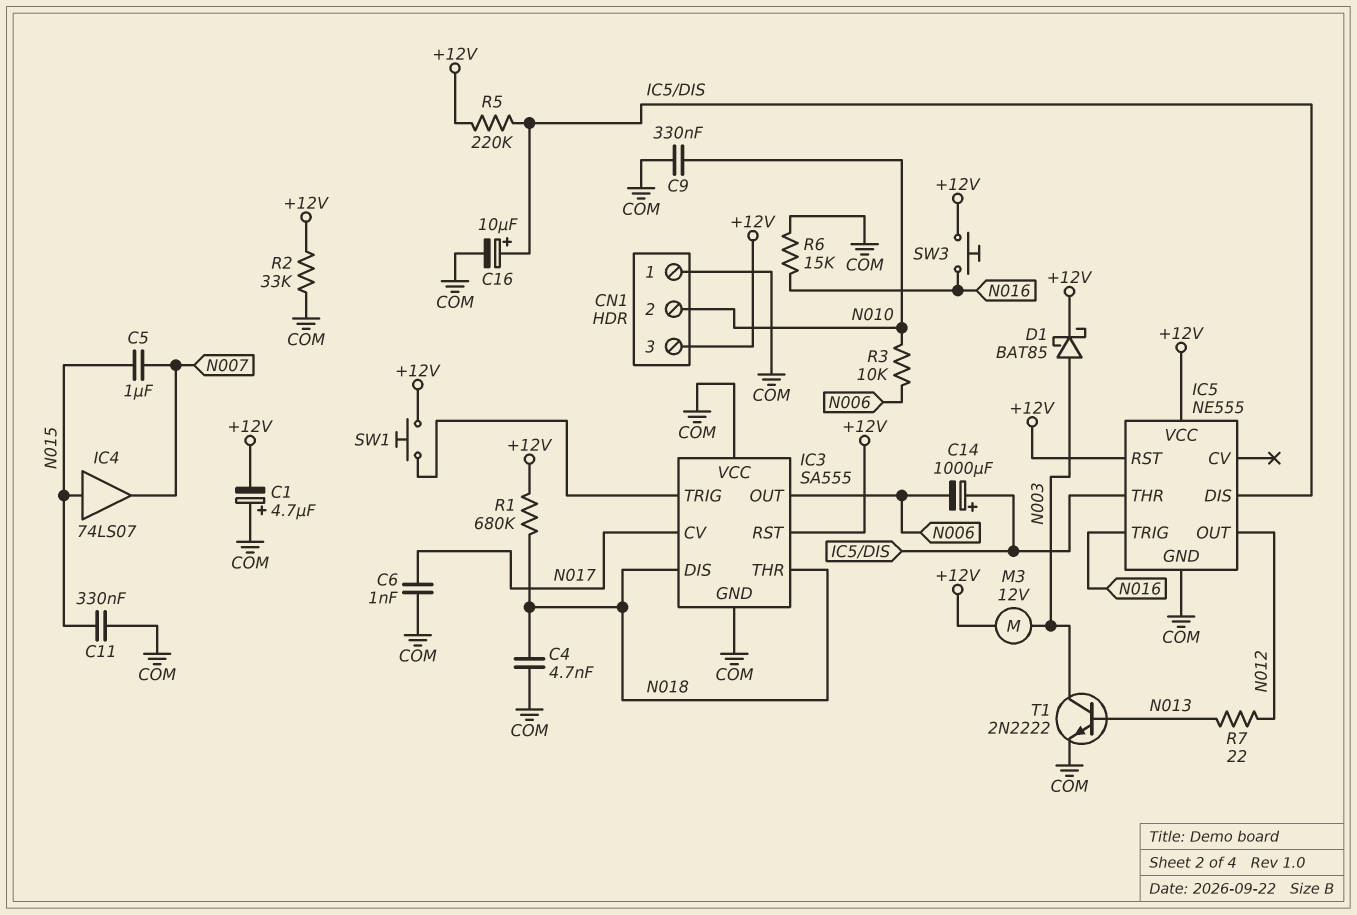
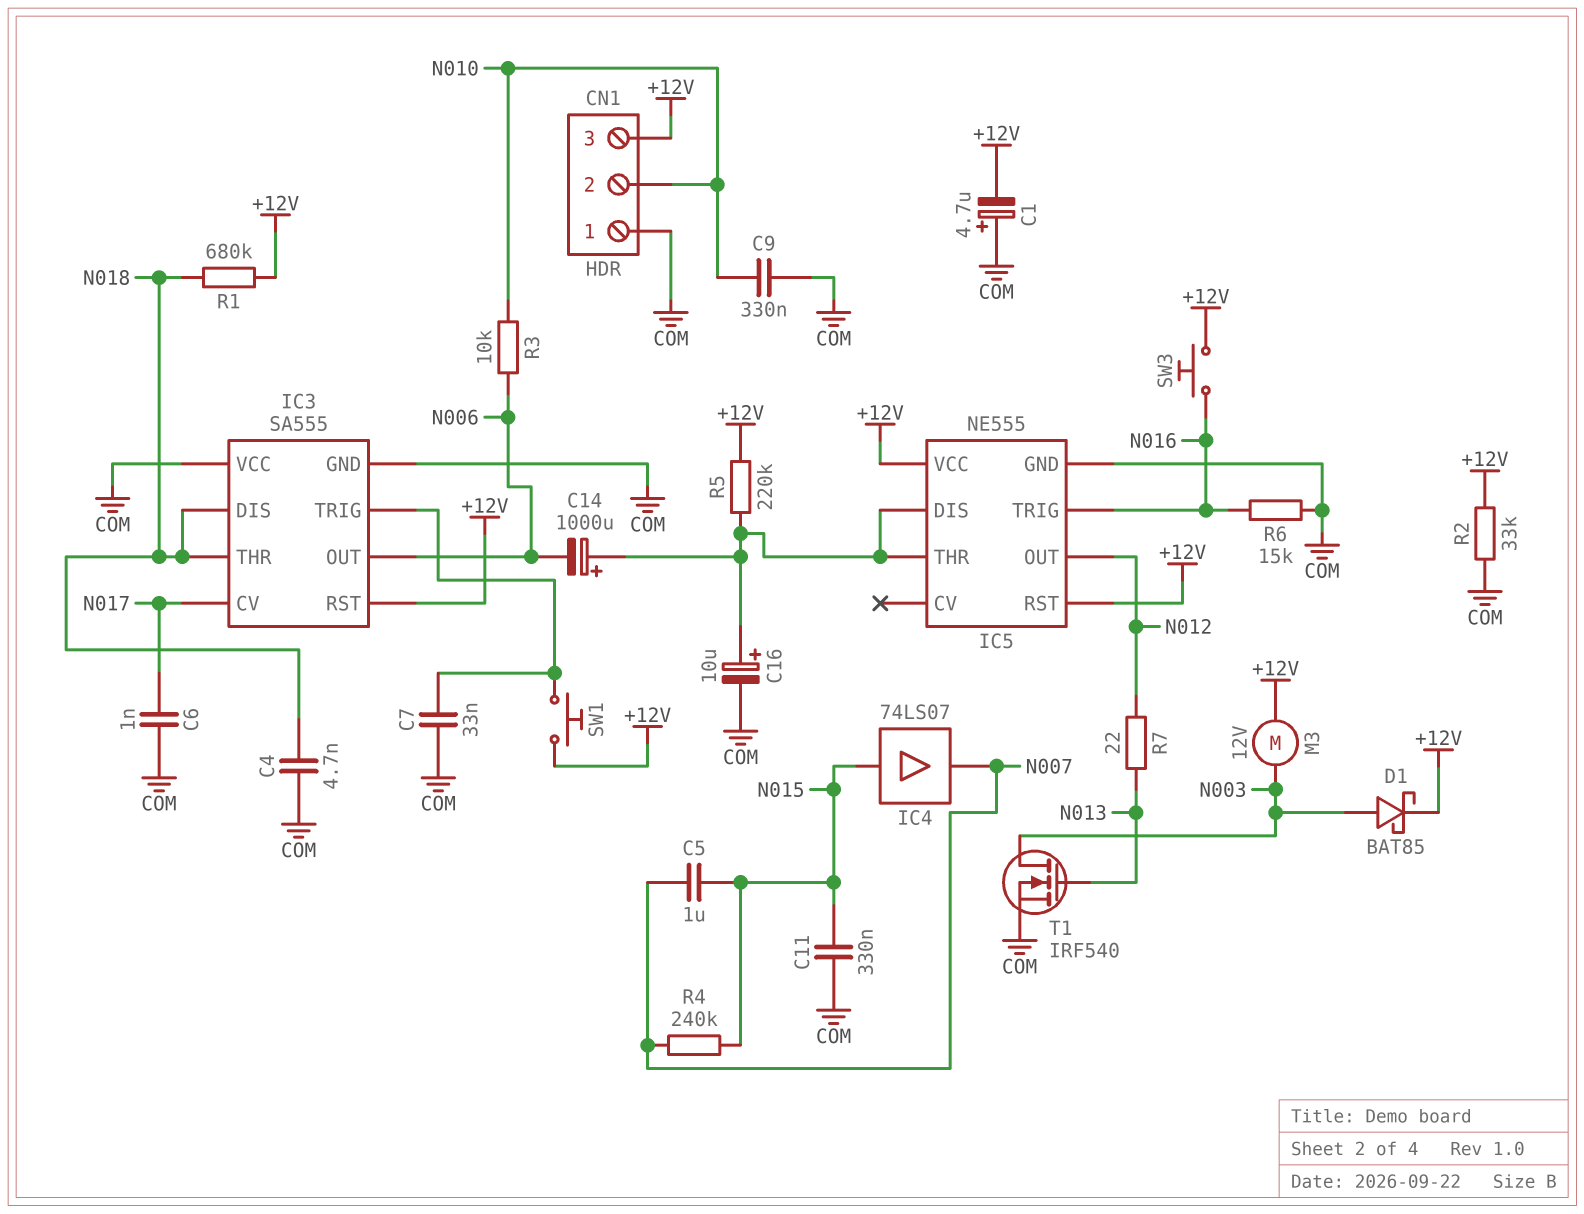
C7: none -> 33nF (COM, IC3/TRIG)
R4: none -> 240k (N007, N015)
T1: NPN 2N2222 (B N013, C N003, E COM) -> NMOS IRF540 (G N013, D N003, S COM)

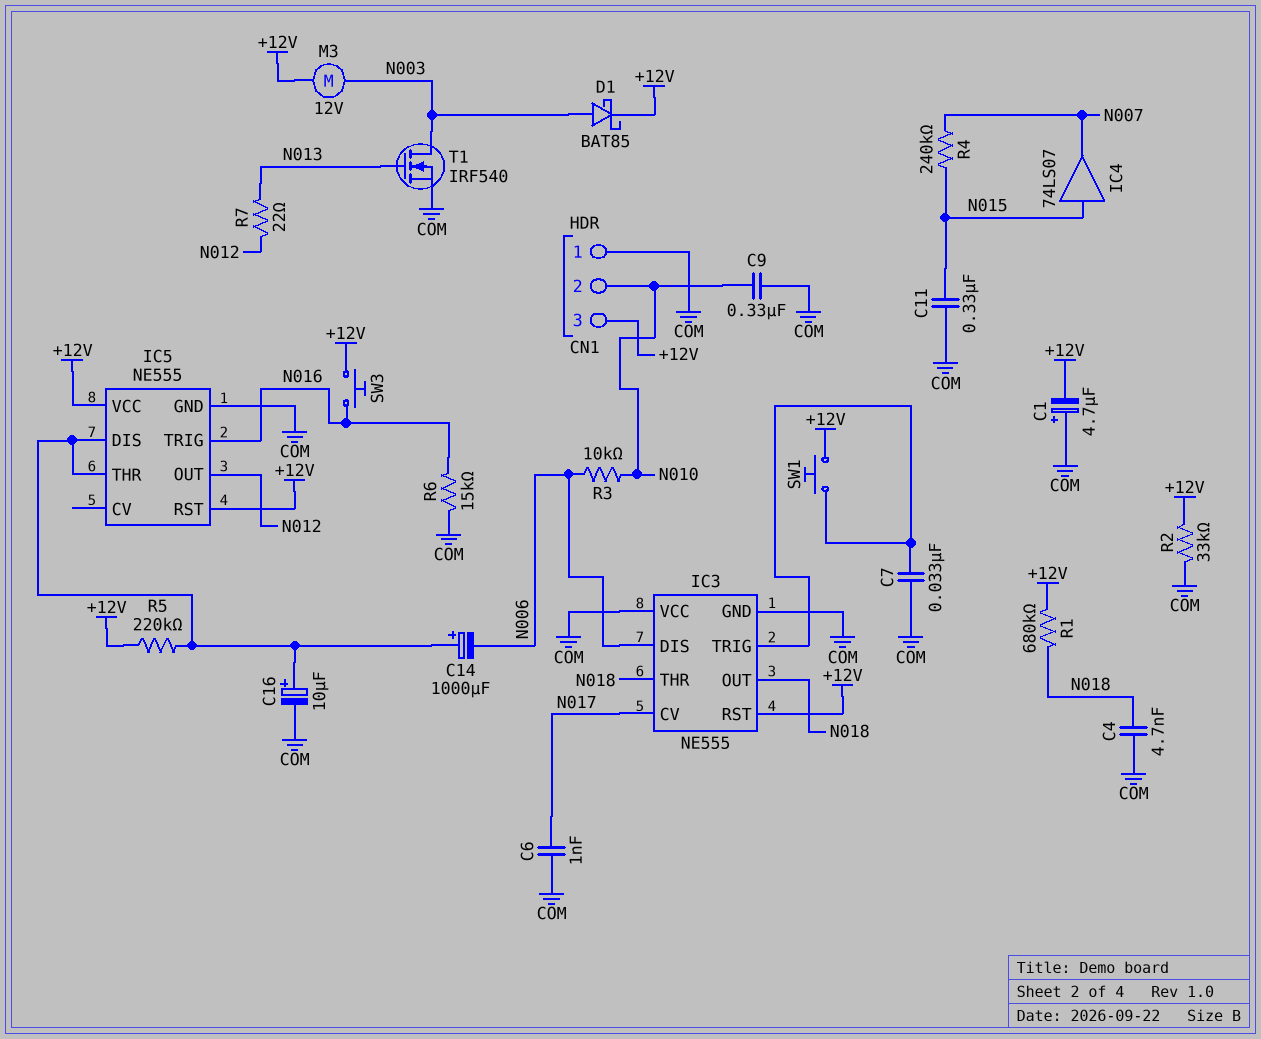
C5: 1uF (N007, N015) -> none
IC3: SA555 -> NE555
IC3 pin DIS: N018 -> N006
IC3 pin OUT: N006 -> N018

